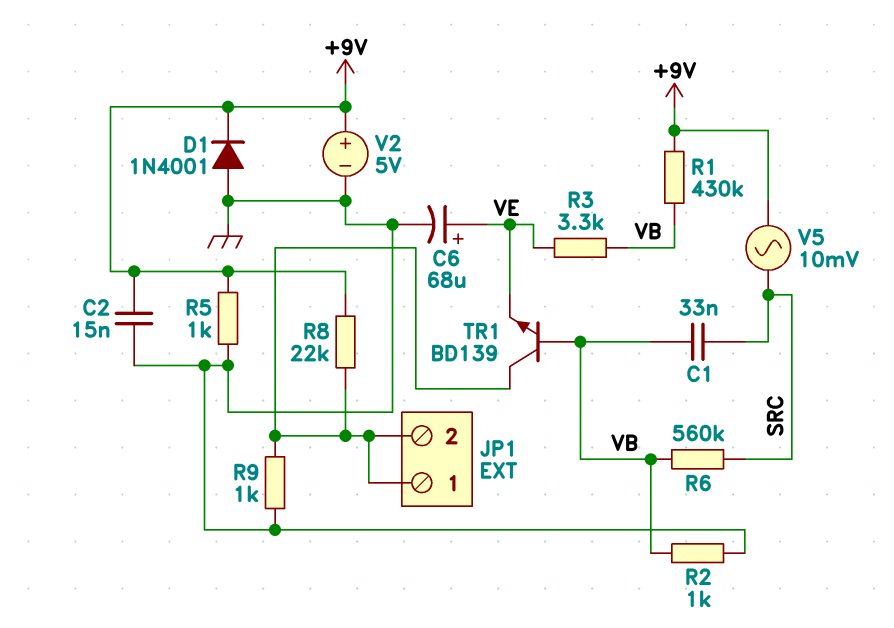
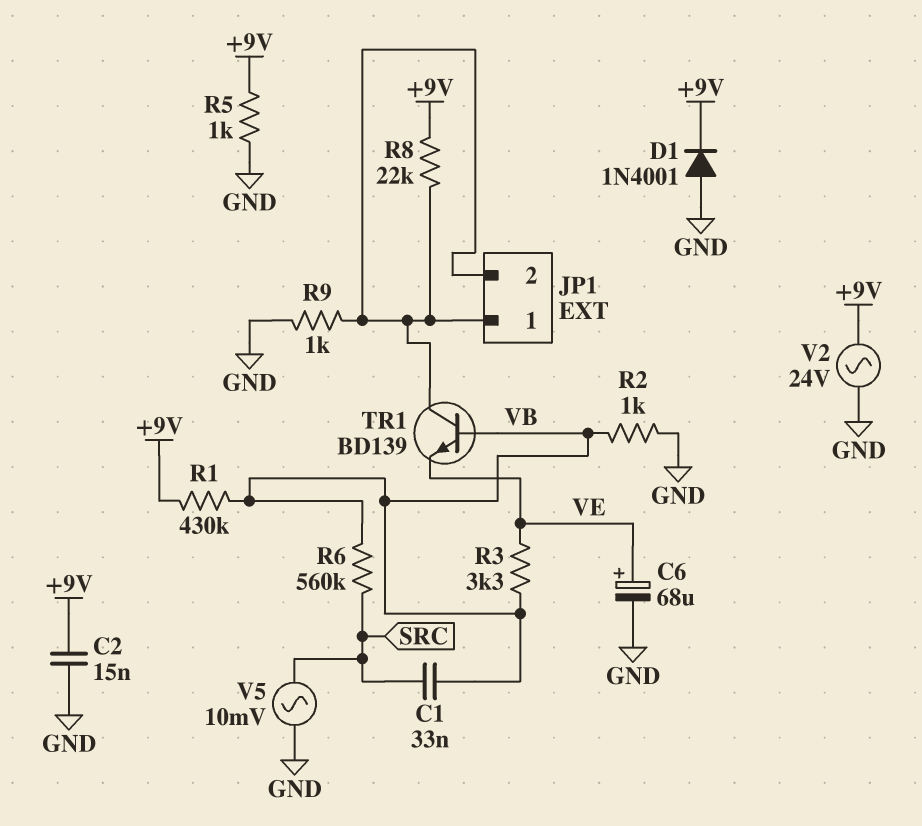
V2: 5V (plus +9V, minus GND) -> AC 24V (+9V, GND)
V5: AC 10mV (+9V, SRC) -> AC 10mV (GND, SRC)

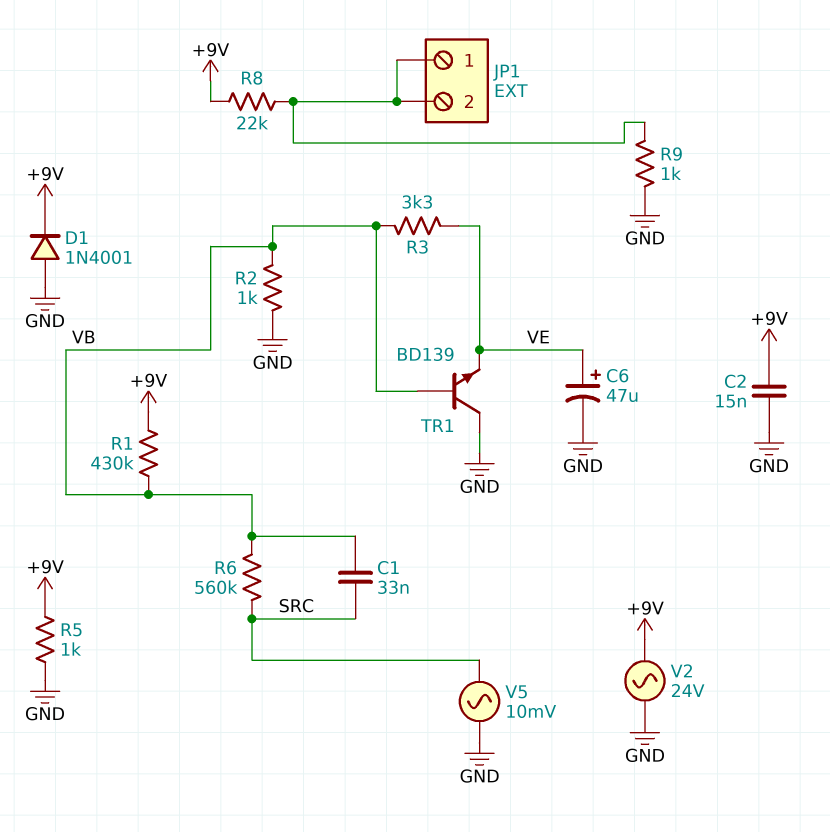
C6: 68uF (plus VE, minus GND) -> 47uF (plus VE, minus GND)
TR1: NPN BD139 (B VB, C JP1/1, E VE) -> NPN BD139 (B VB, C GND, E VE)

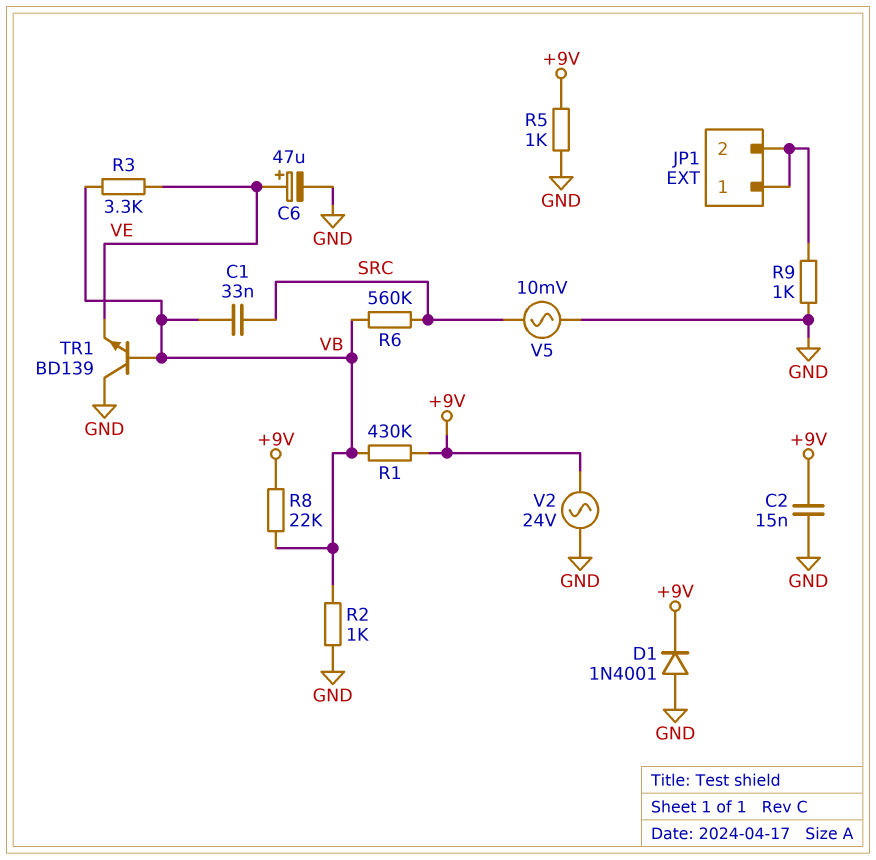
R8: 22k (+9V, JP1/1) -> 22k (+9V, VB)

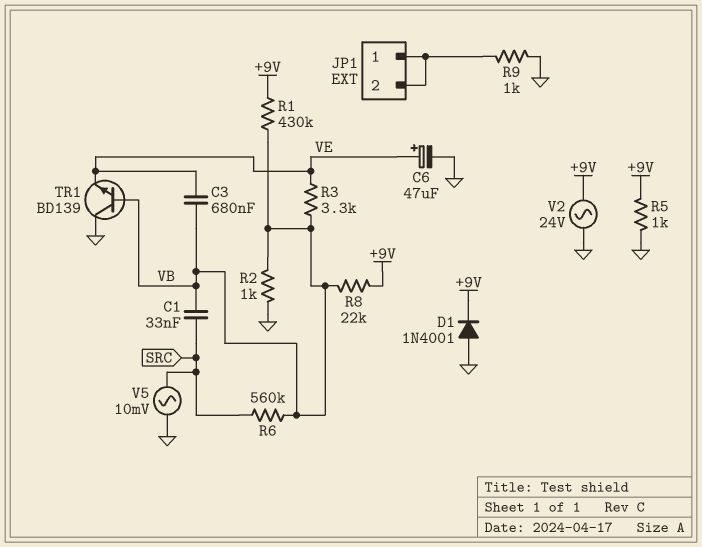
C2: 15nF (+9V, GND) -> none
C3: none -> 680nF (VB, VE)

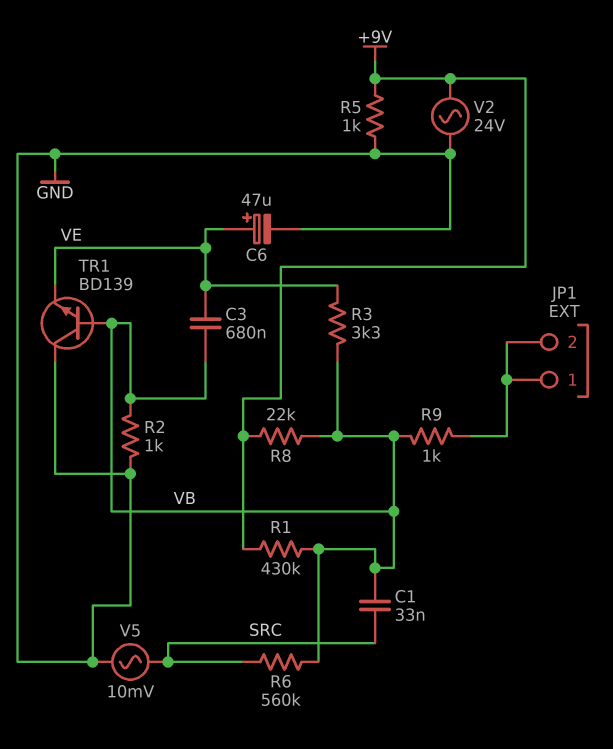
D1: diode 1N4001 (A GND, K +9V) -> none
R9: 1k (GND, JP1/1) -> 1k (JP1/1, VB)

